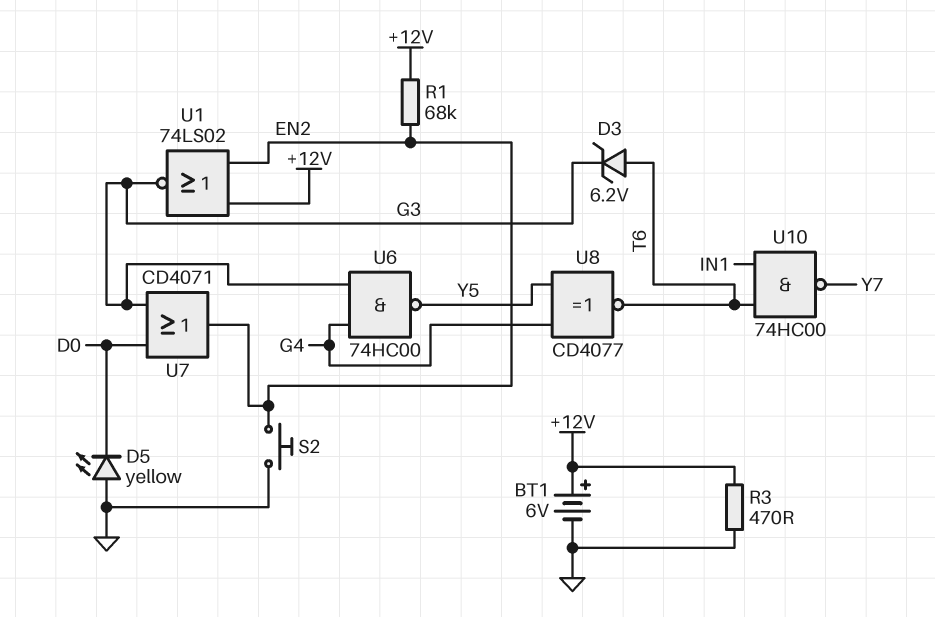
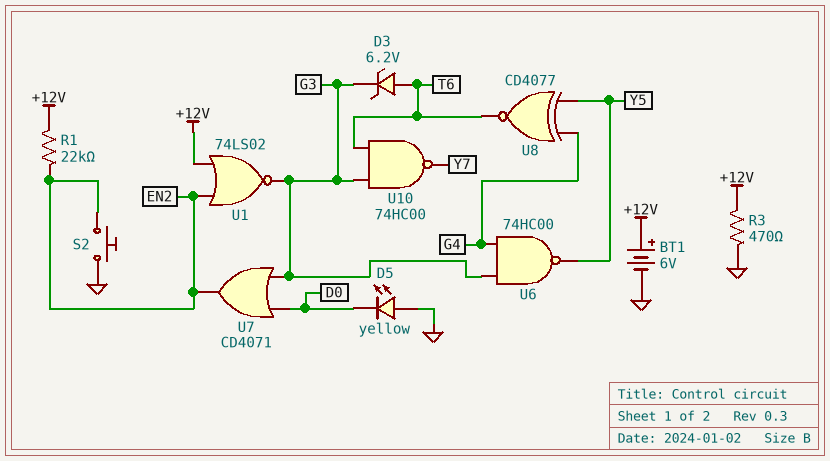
R1: 68k (+12V, EN2) -> 22k (+12V, EN2)
U10: NAND 74HC00 (in IN1, in T6, out Y7) -> NAND 74HC00 (in G3, in T6, out Y7)

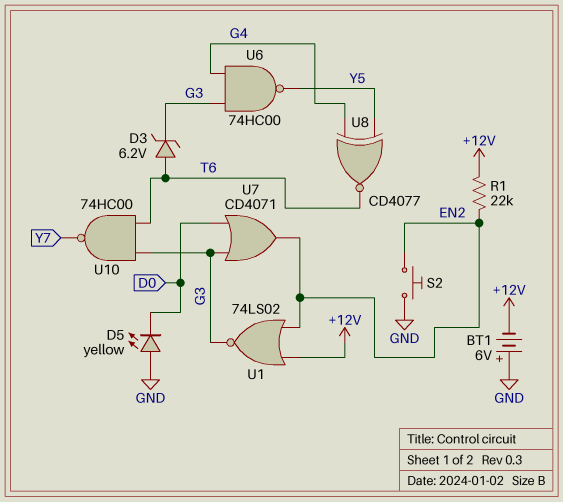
BT1: 6V (plus +12V, minus GND) -> 6V (plus GND, minus +12V)
R3: 470 (+12V, GND) -> none

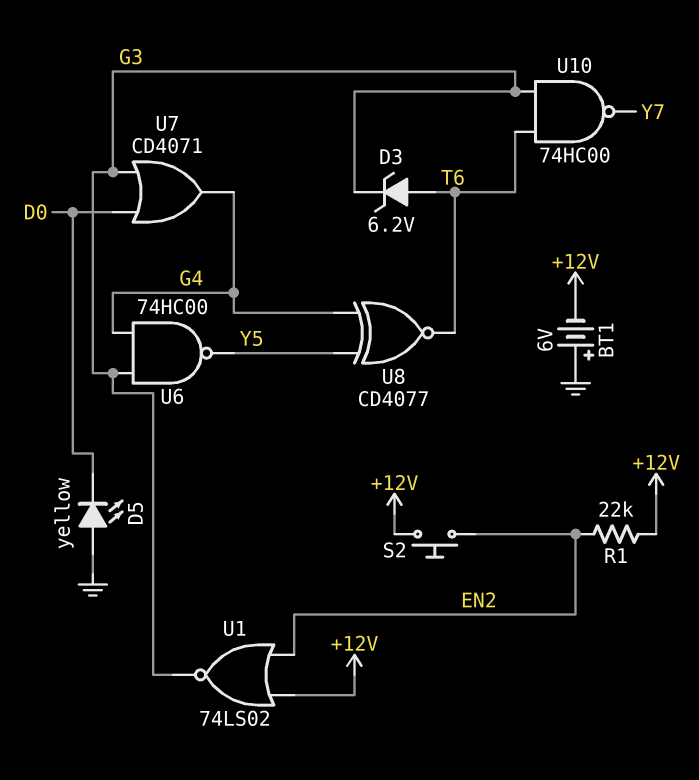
S2: button (EN2, GND) -> button (+12V, EN2)
U7: OR CD4071 (in D0, in G3, out EN2) -> OR CD4071 (in D0, in G3, out G4)

